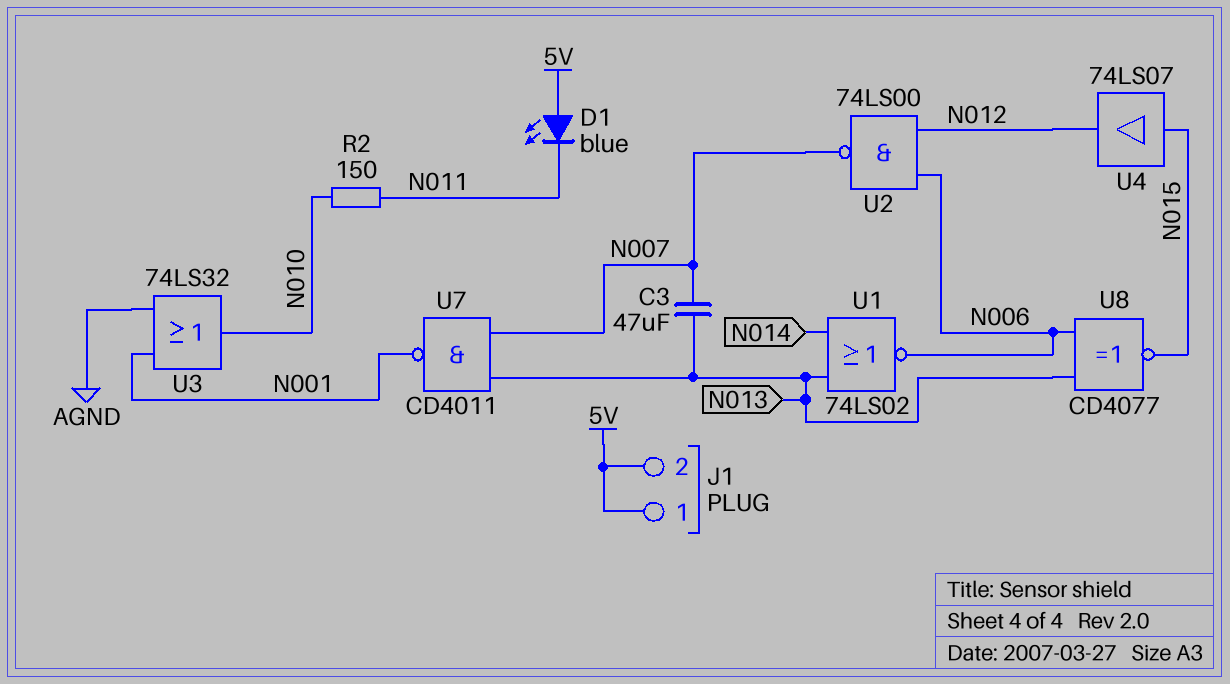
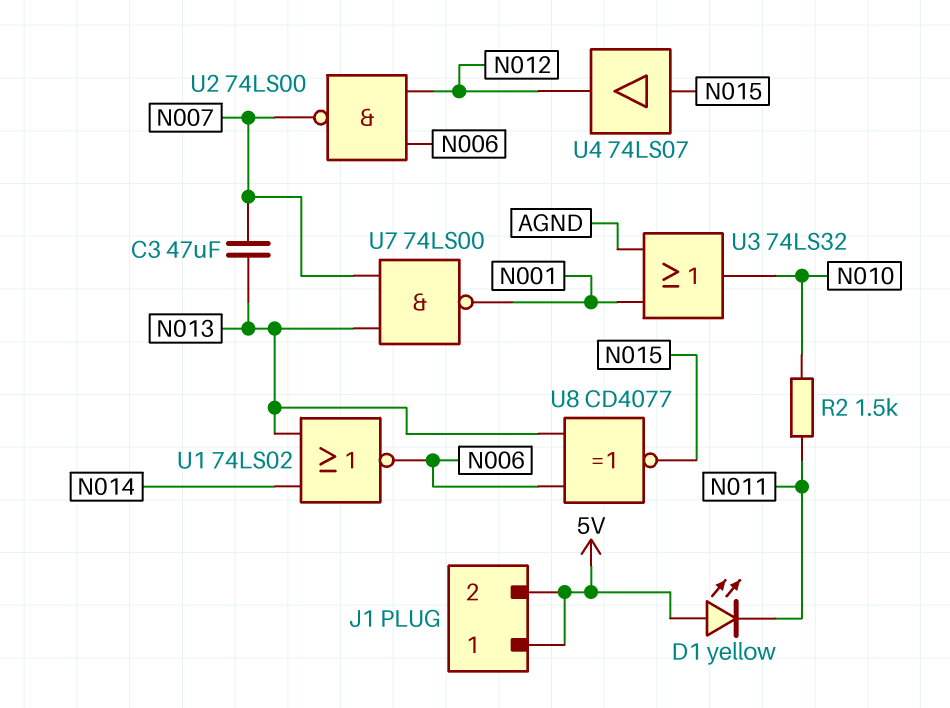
D1: LED blue (A 5V, K N011) -> LED yellow (A 5V, K N011)
R2: 150 (N010, N011) -> 1.5k (N010, N011)
U7: NAND CD4011 (in N007, in N013, out N001) -> NAND 74LS00 (in N007, in N013, out N001)

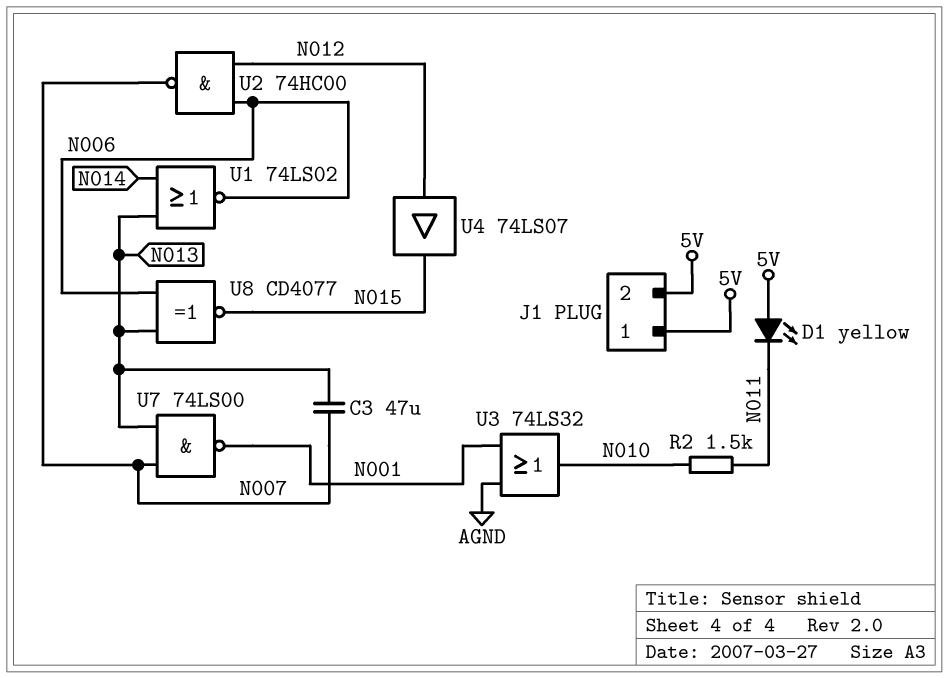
U2: NAND 74LS00 (in N006, in N012, out N007) -> NAND 74HC00 (in N006, in N012, out N007)
U4: buffer 74LS07 (in N015, out N012) -> buffer 74LS07 (in N012, out N015)

